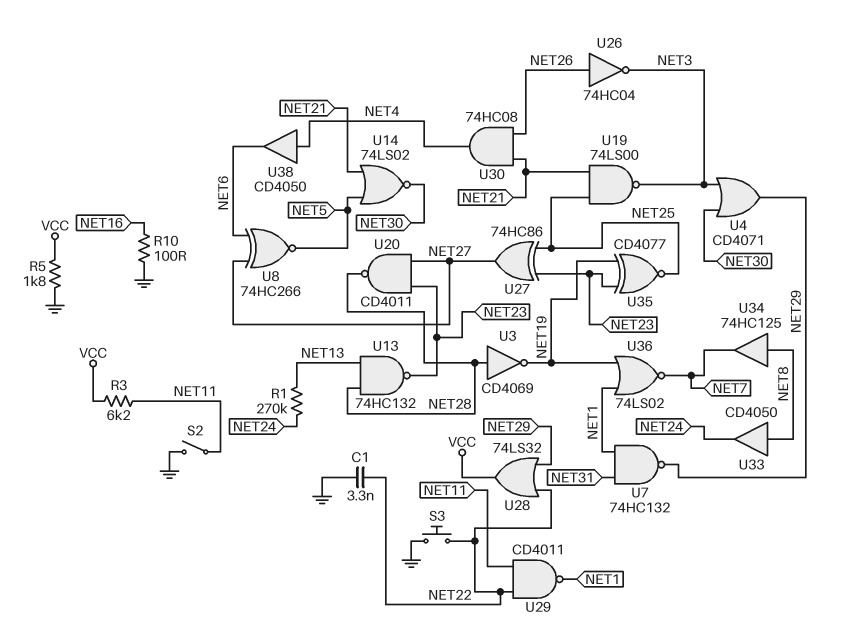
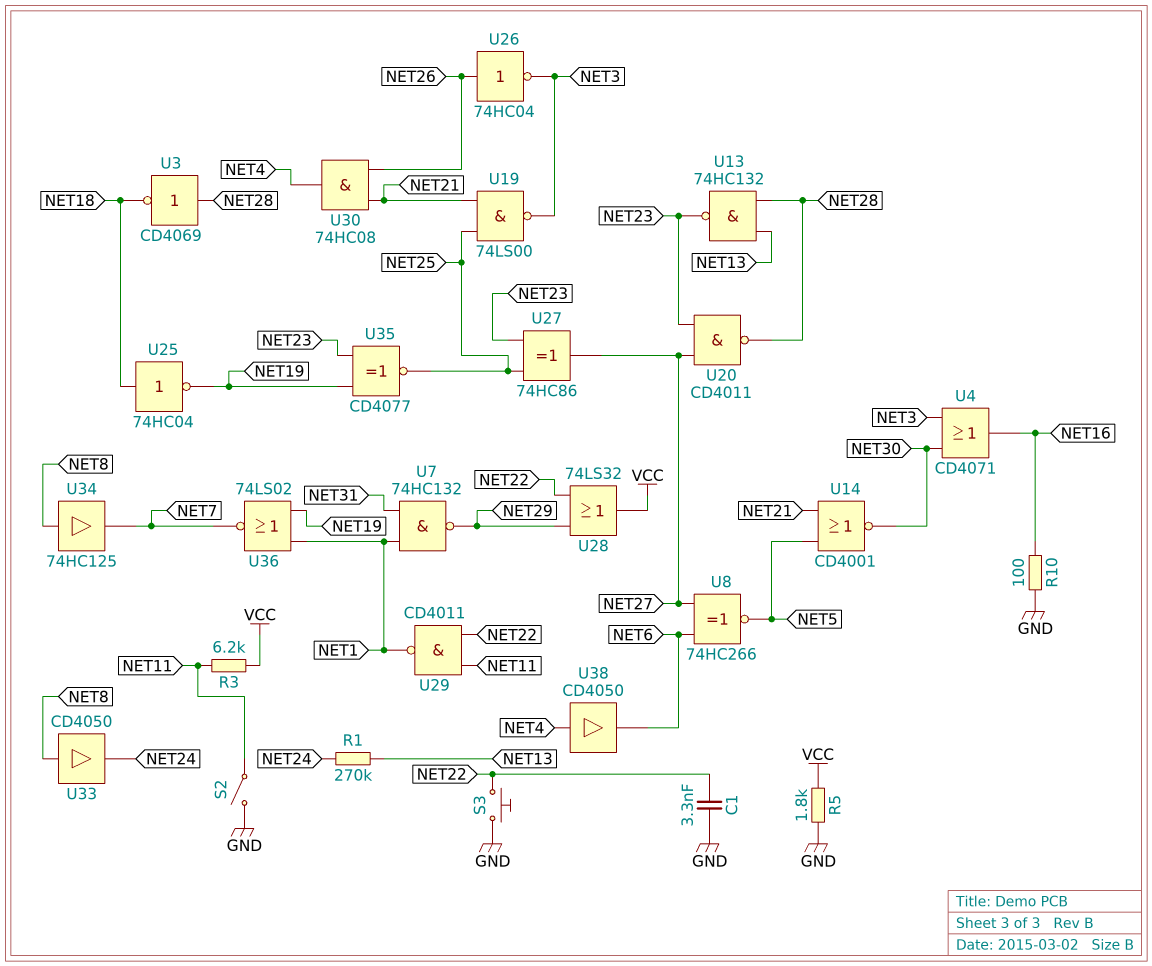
U3: NOT CD4069 (in NET28, out NET19) -> NOT CD4069 (in NET28, out NET18)
U4: OR CD4071 (in NET3, in NET30, out NET29) -> OR CD4071 (in NET3, in NET30, out NET16)
U14: NOR 74LS02 (in NET5, in NET21, out NET30) -> NOR CD4001 (in NET5, in NET21, out NET30)
U25: none -> NOT 74HC04 (in NET18, out NET19)

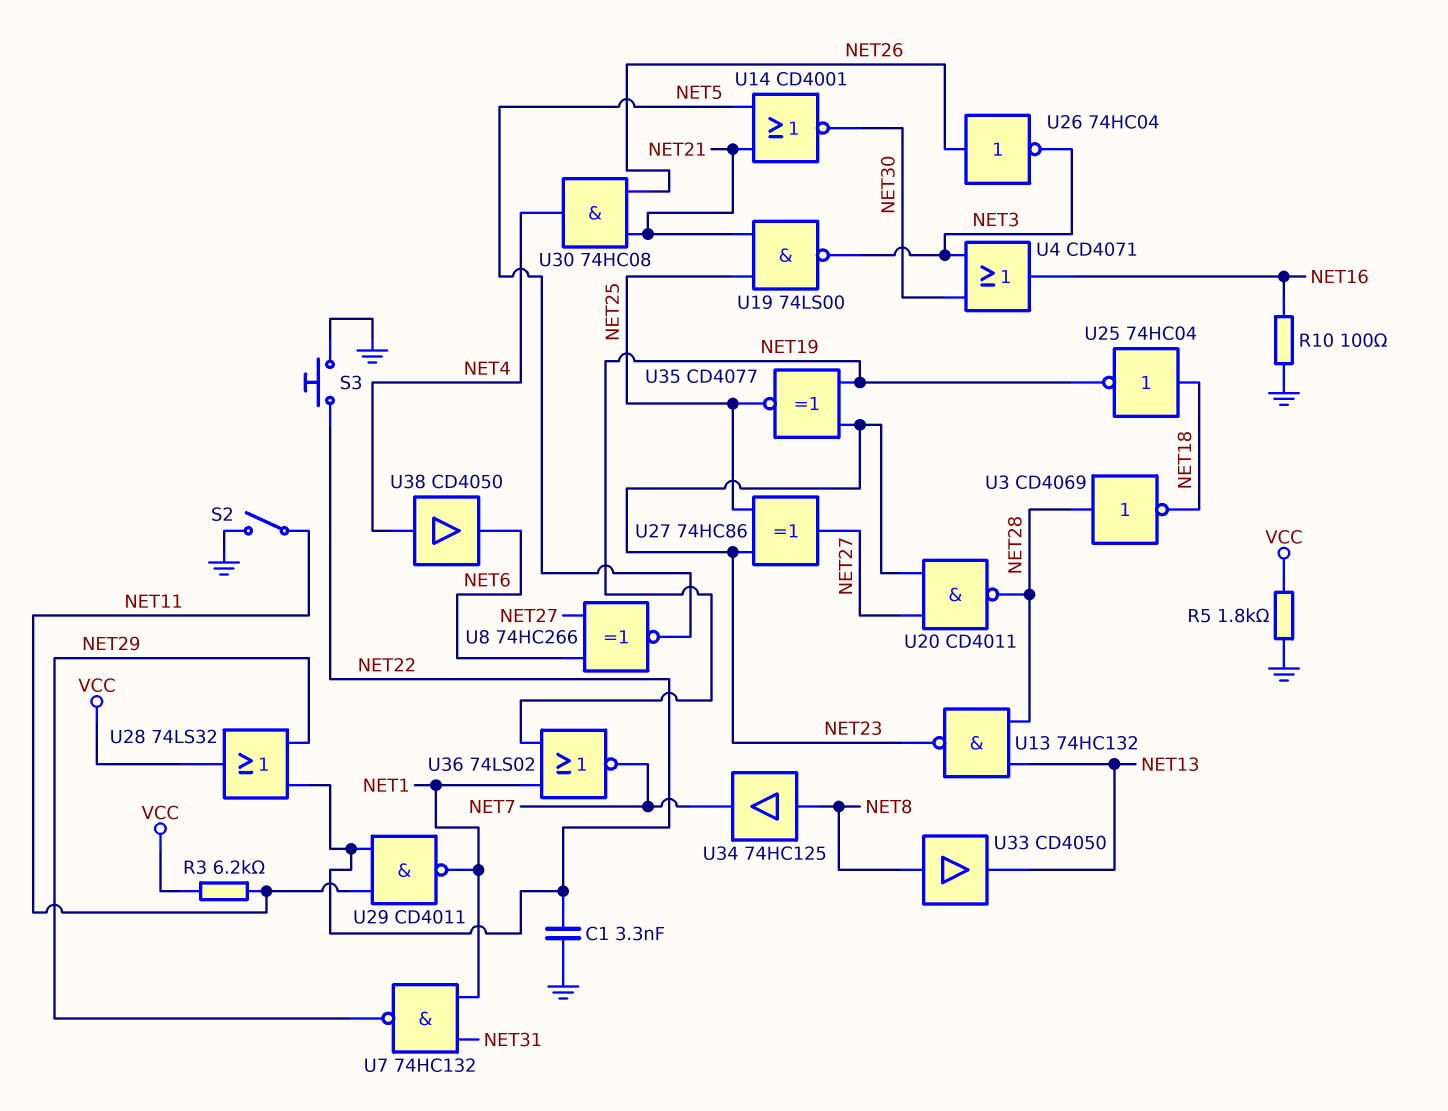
R1: 270k (NET13, NET24) -> none
U33: buffer CD4050 (in NET8, out NET24) -> buffer CD4050 (in NET8, out NET13)

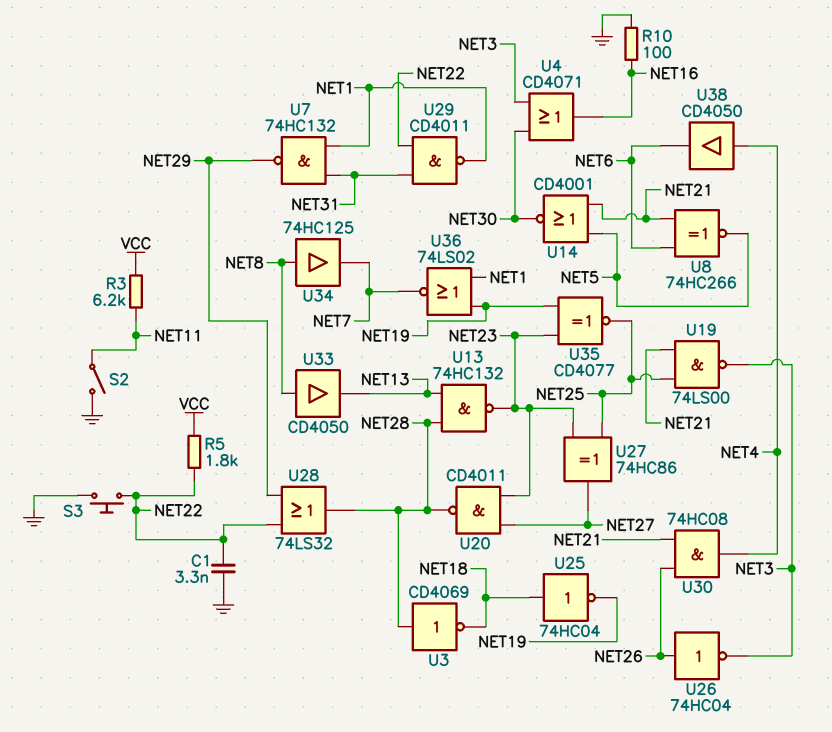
R5: 1.8k (GND, VCC) -> 1.8k (NET22, VCC)
U8: XNOR 74HC266 (in NET6, in NET27, out NET5) -> XNOR 74HC266 (in NET6, in NET21, out NET5)
U28: OR 74LS32 (in NET22, in NET29, out VCC) -> OR 74LS32 (in NET22, in NET29, out NET28)
U29: NAND CD4011 (in NET11, in NET22, out NET1) -> NAND CD4011 (in NET22, in NET31, out NET1)

